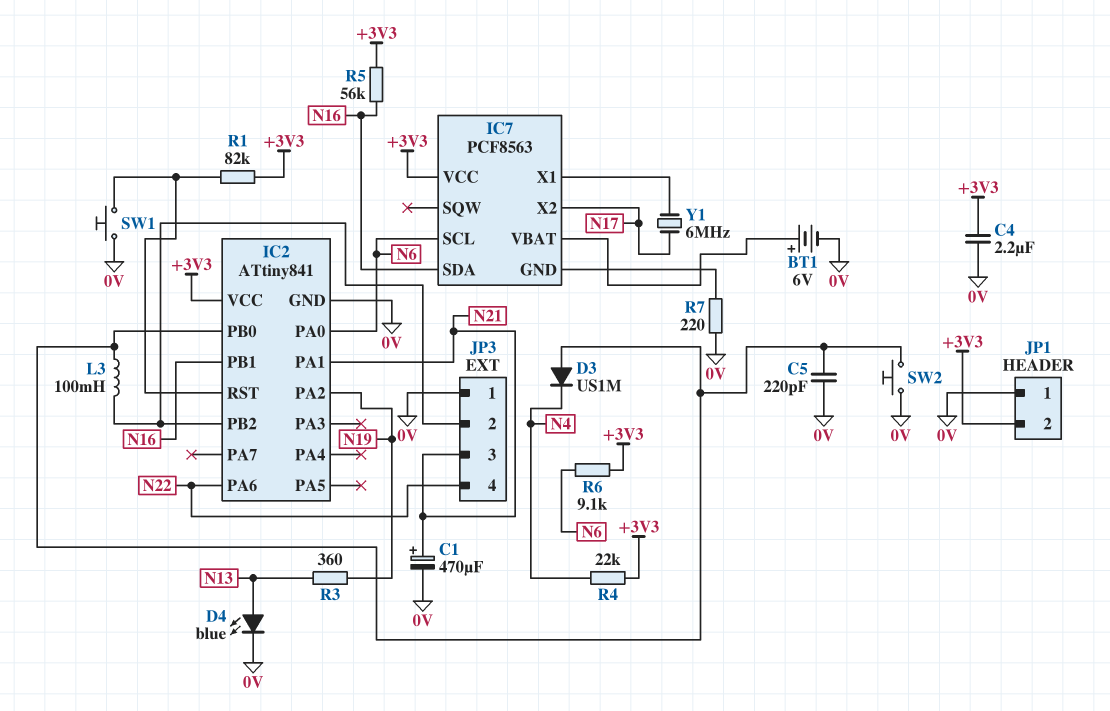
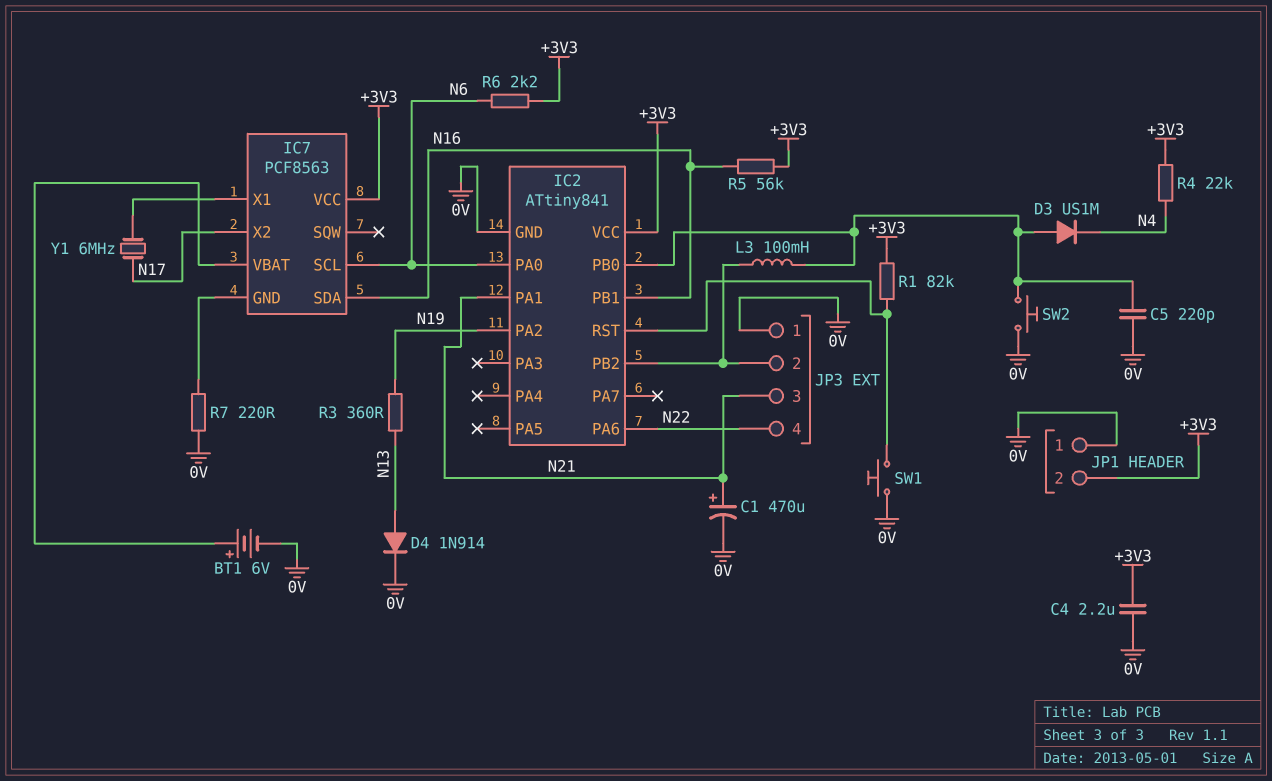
D4: LED blue (A N13, K 0V) -> diode 1N914 (A N13, K 0V)
R6: 9.1k (+3V3, N6) -> 2.2k (+3V3, N6)

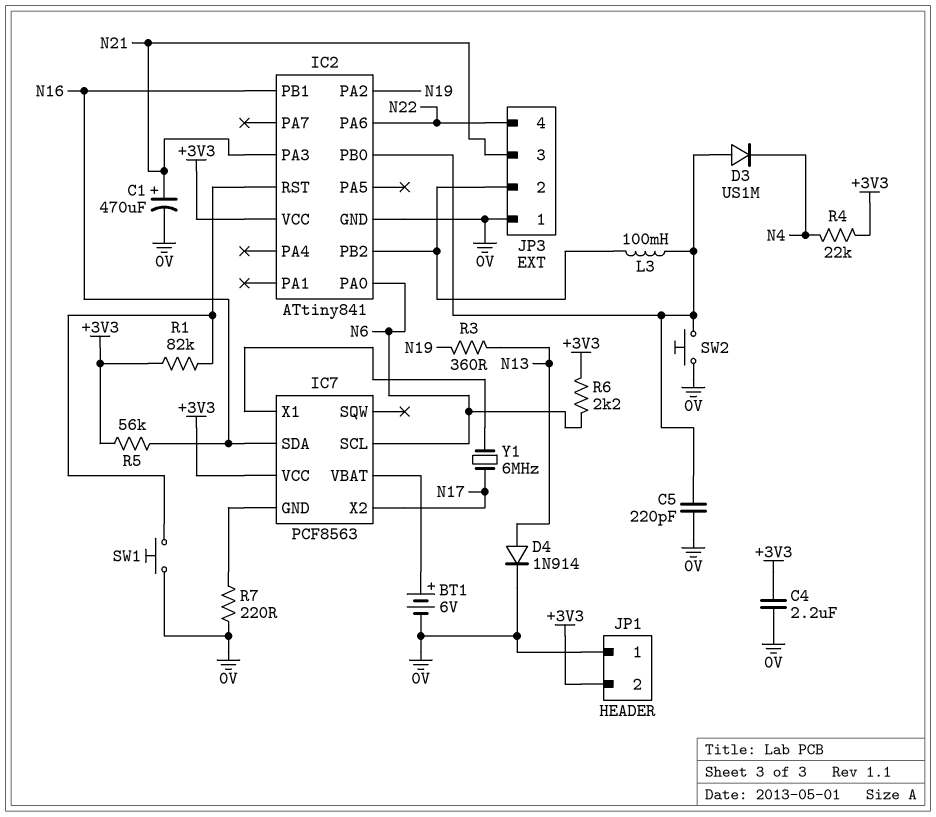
IC2 pin PA1: N21 -> none
IC2 pin PA3: none -> N21

